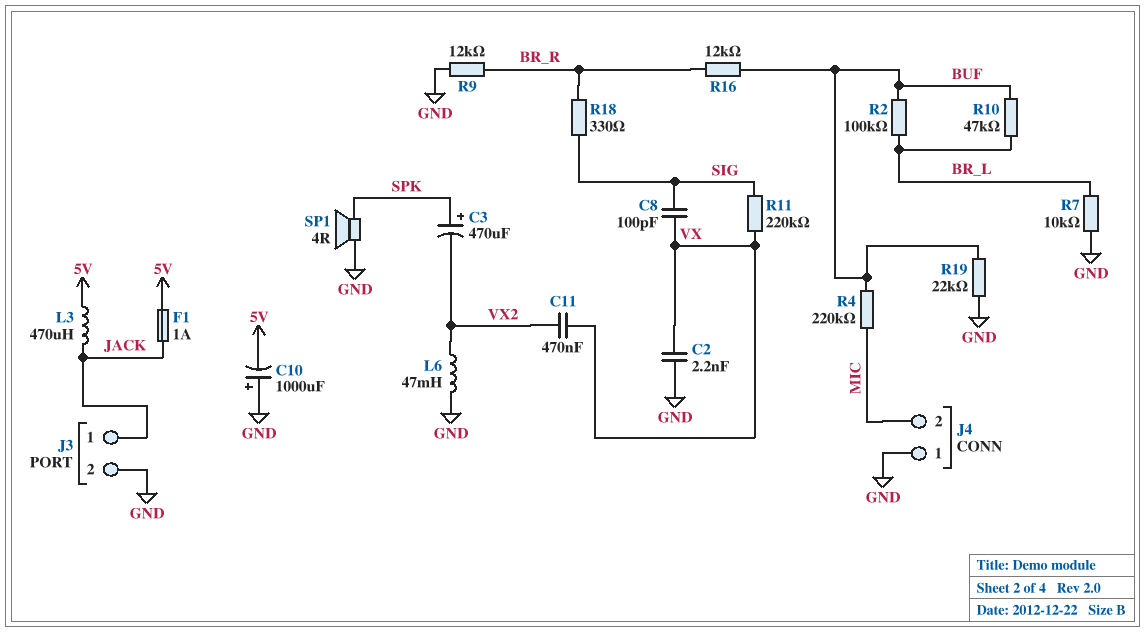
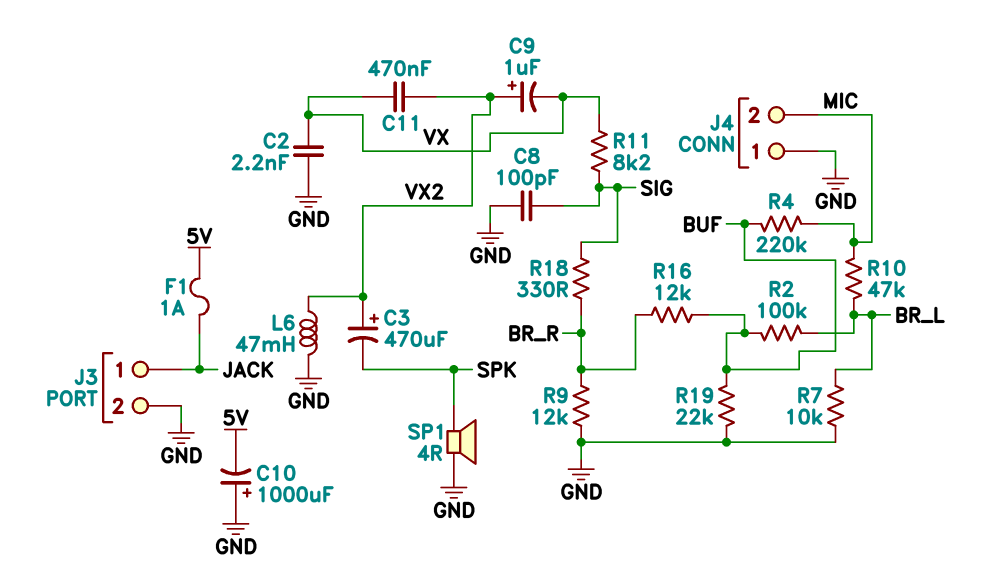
C3: 470uF (plus SPK, minus VX2) -> 470uF (plus VX2, minus SPK)
C8: 100pF (SIG, VX) -> 100pF (GND, SIG)
C9: none -> 1uF (plus VX2, minus VX)
L3: 470uH (5V, JACK) -> none
R10: 47k (BR_L, BUF) -> 47k (BR_L, MIC)
R11: 220k (SIG, VX) -> 8.2k (SIG, VX)

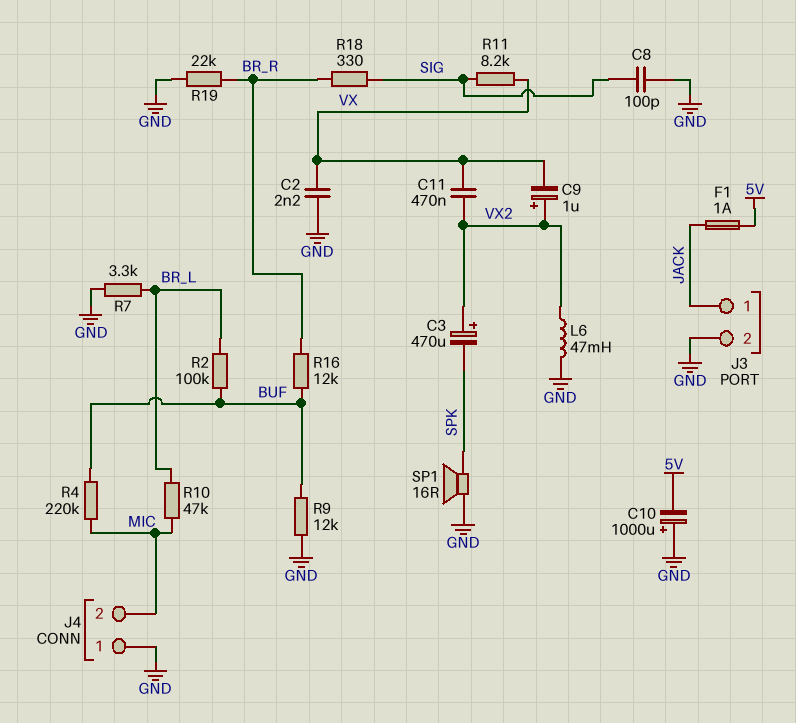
R7: 10k (BR_L, GND) -> 3.3k (BR_L, GND)
R9: 12k (BR_R, GND) -> 12k (BUF, GND)
R19: 22k (BUF, GND) -> 22k (BR_R, GND)
SP1: speaker 4R (GND, SPK) -> speaker 16R (GND, SPK)

